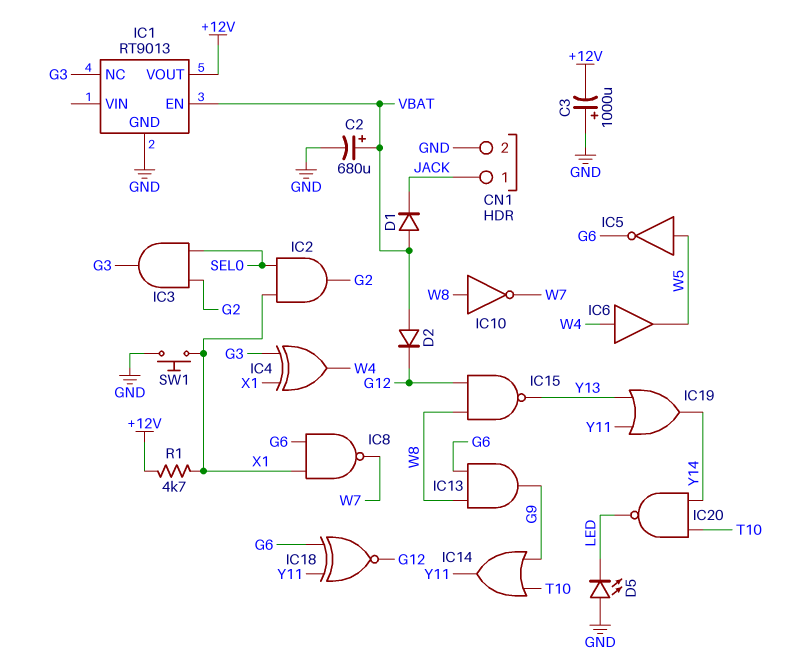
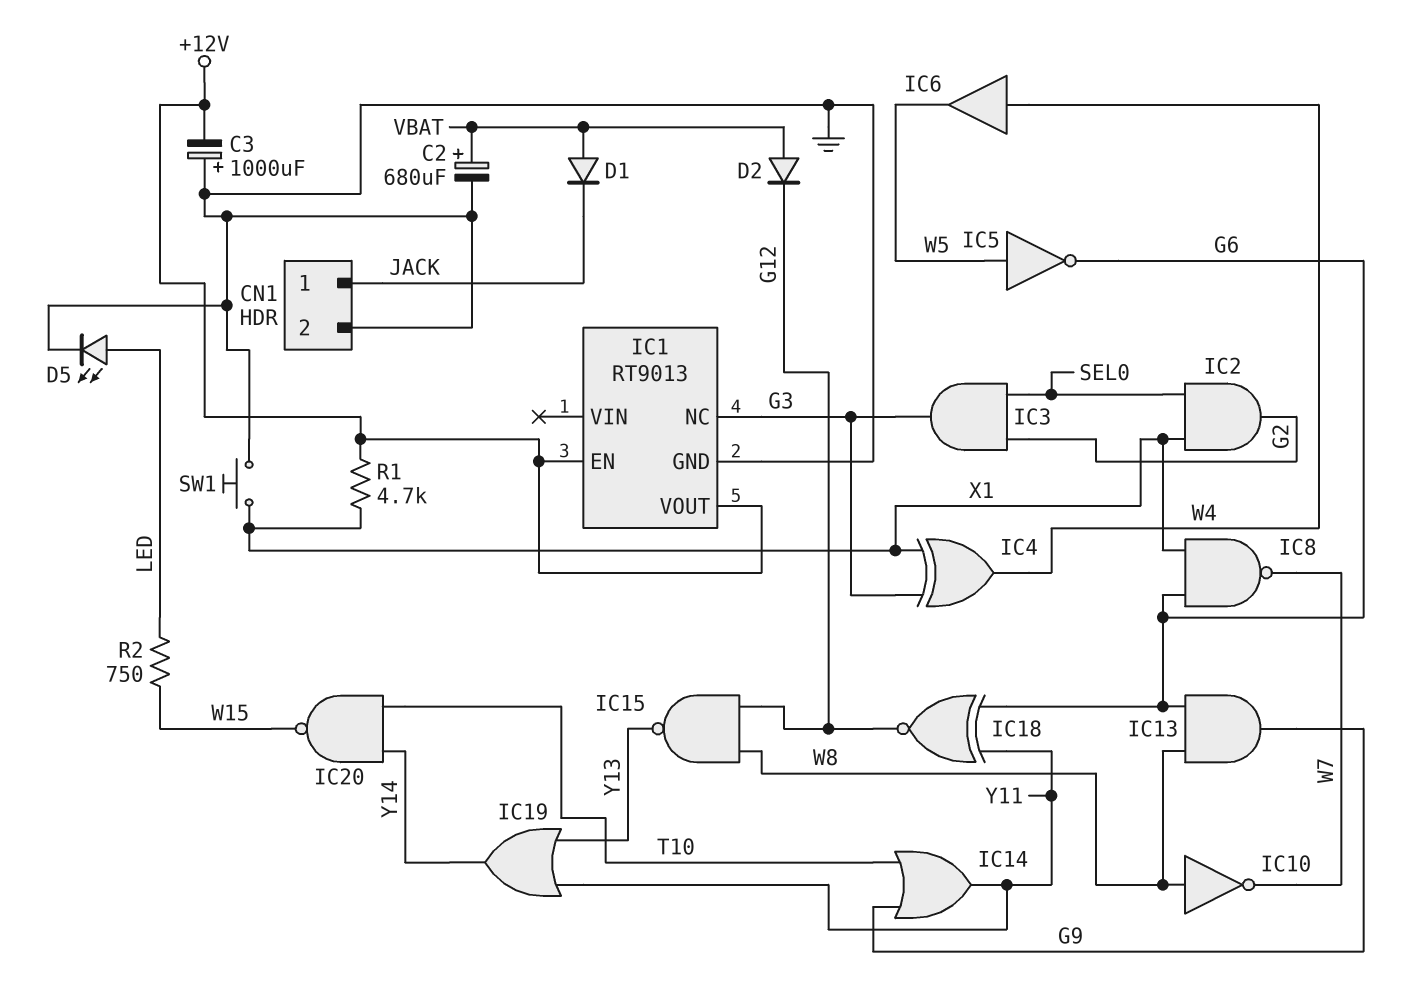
D5: LED (A GND, K LED) -> LED (A LED, K GND)
IC1 pin EN: VBAT -> +12V
IC20: NAND (in T10, in Y14, out LED) -> NAND (in T10, in Y14, out W15)
R2: none -> 750 (LED, W15)

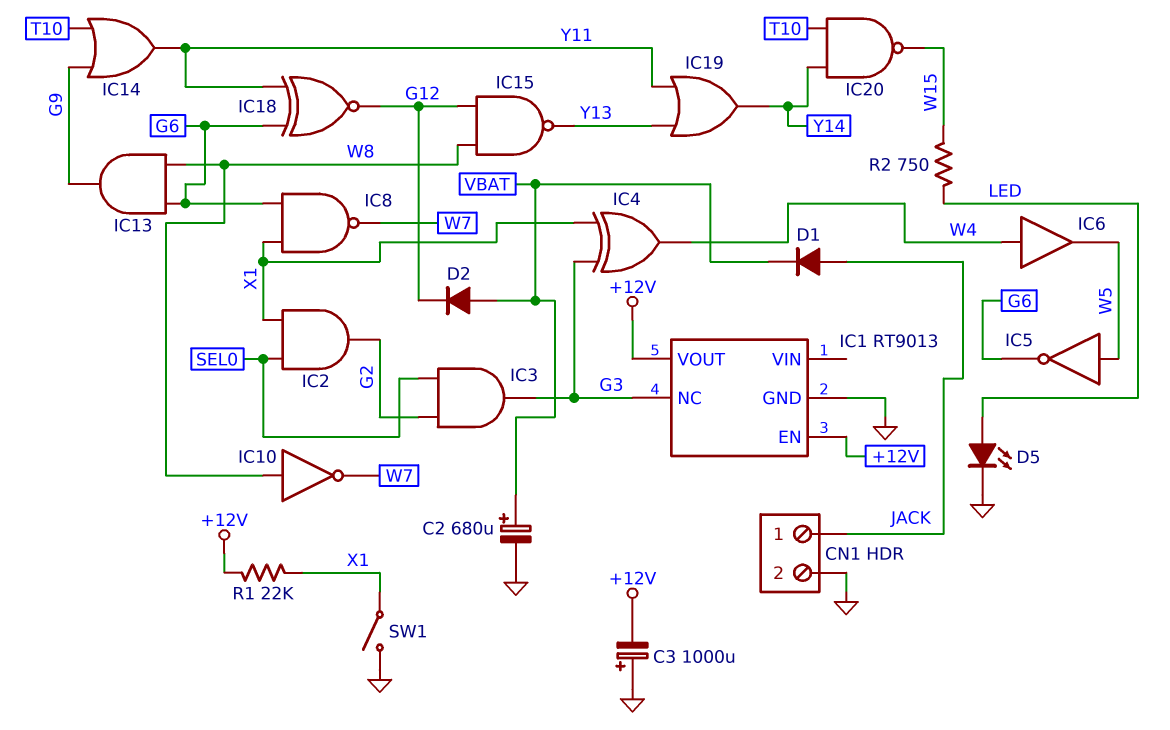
D1: diode (A VBAT, K JACK) -> diode (A JACK, K VBAT)
R1: 4.7k (+12V, X1) -> 22k (+12V, X1)
SW1: button (GND, X1) -> switch (GND, X1)

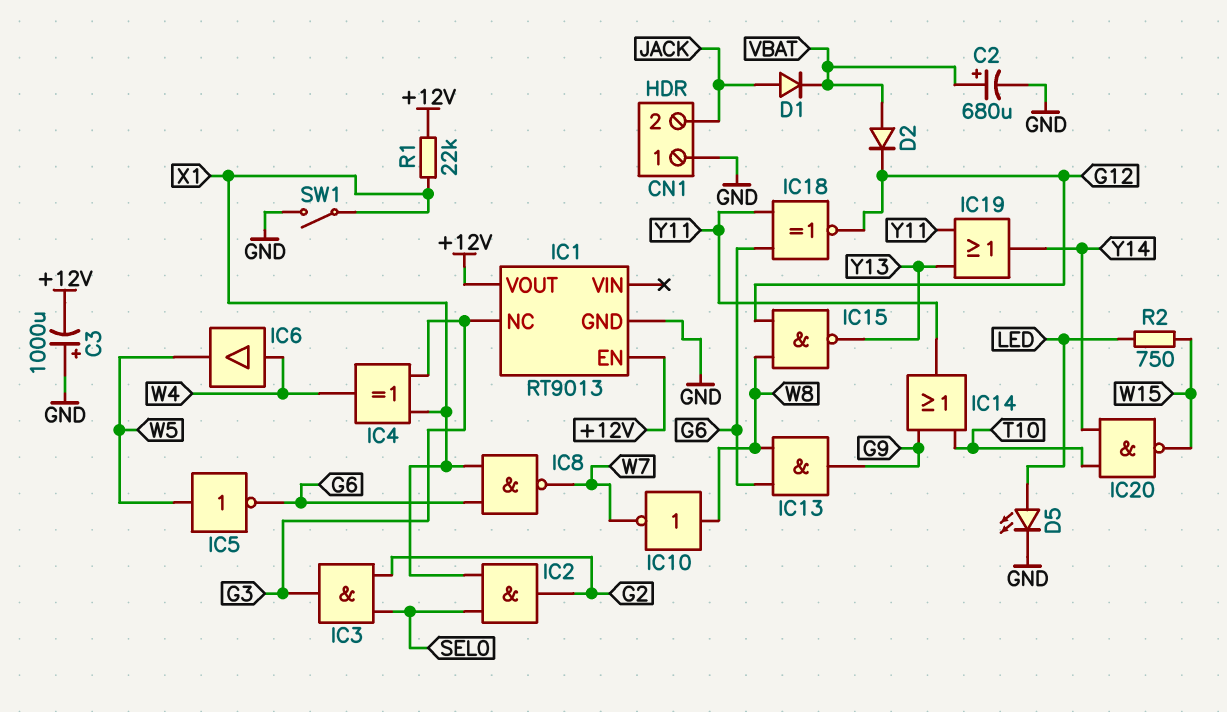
CN1 pin 1: JACK -> GND
CN1 pin 2: GND -> JACK

